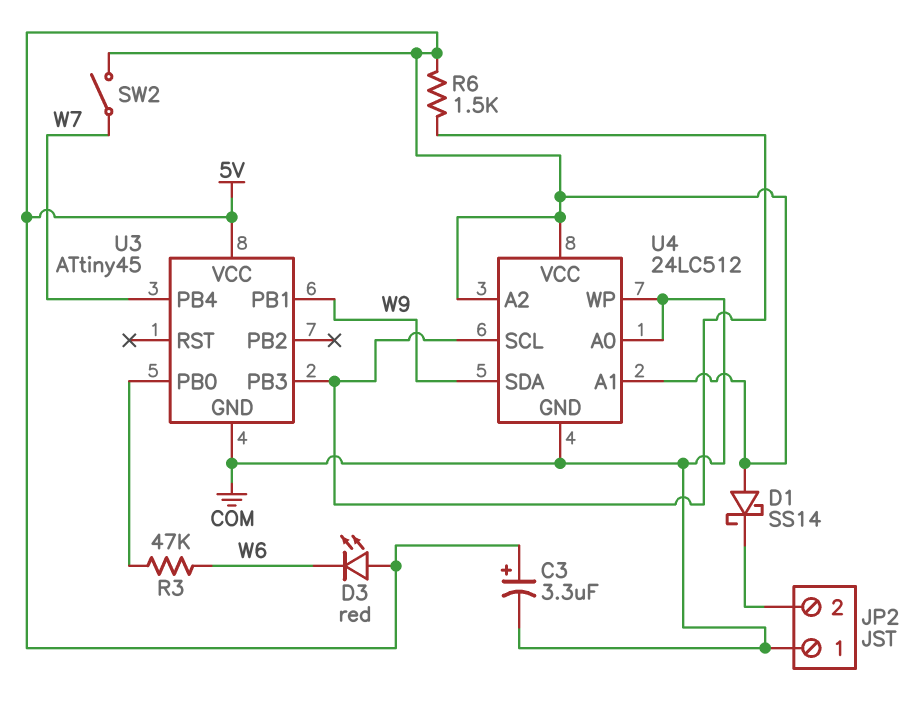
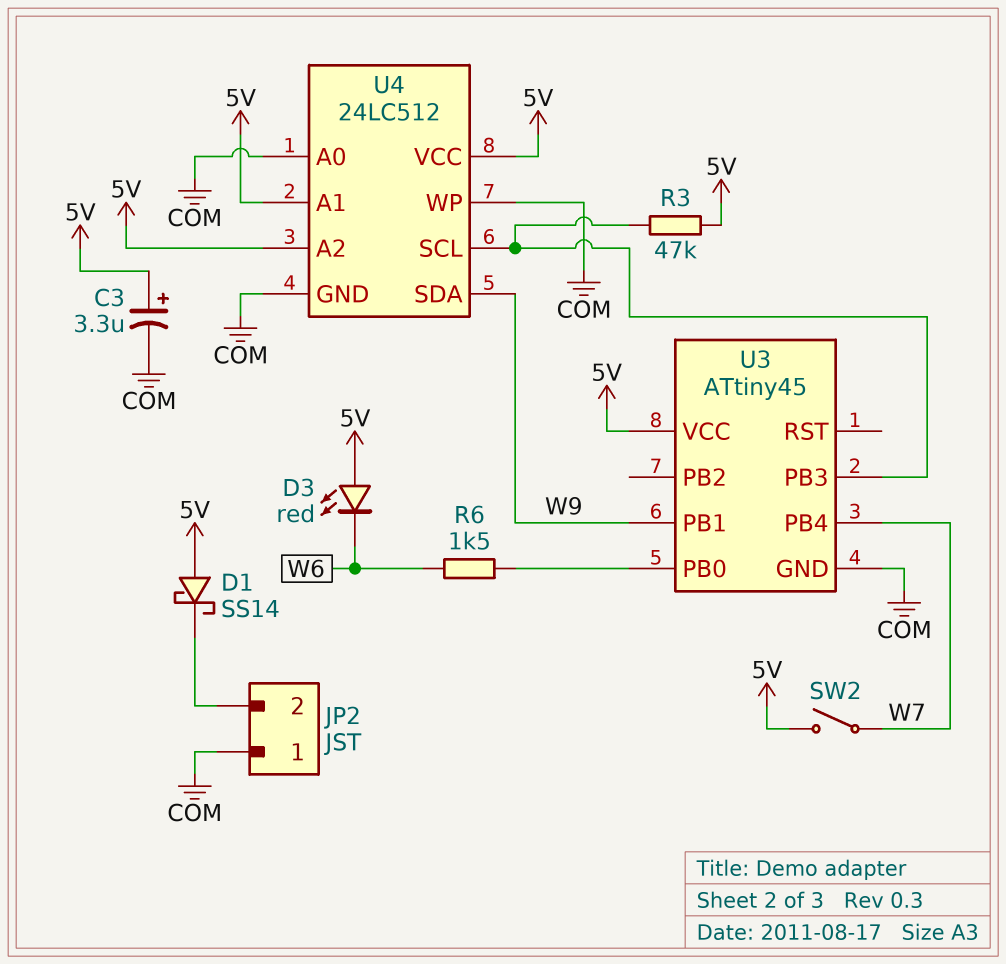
R3: 47k (U3/PB0, W6) -> 47k (5V, U3/PB3)
R6: 1.5k (5V, U3/PB3) -> 1.5k (U3/PB0, W6)

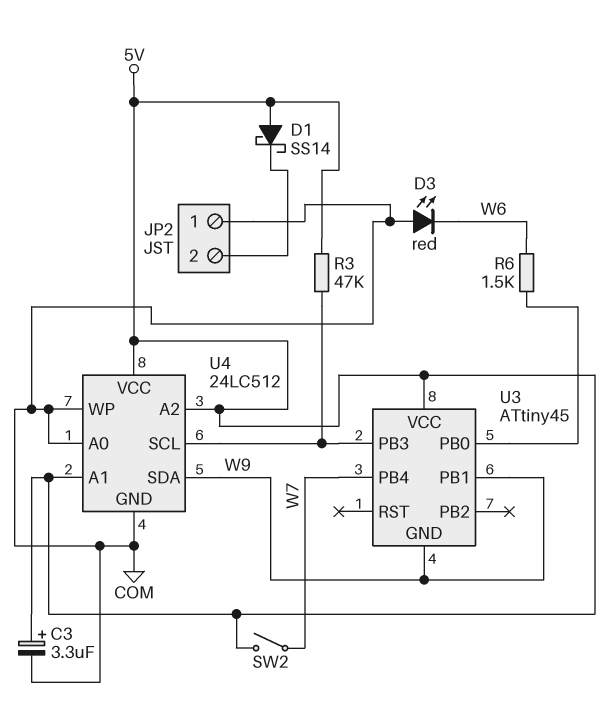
D3: LED red (A 5V, K W6) -> LED red (A COM, K W6)
U3 pin GND: COM -> W9

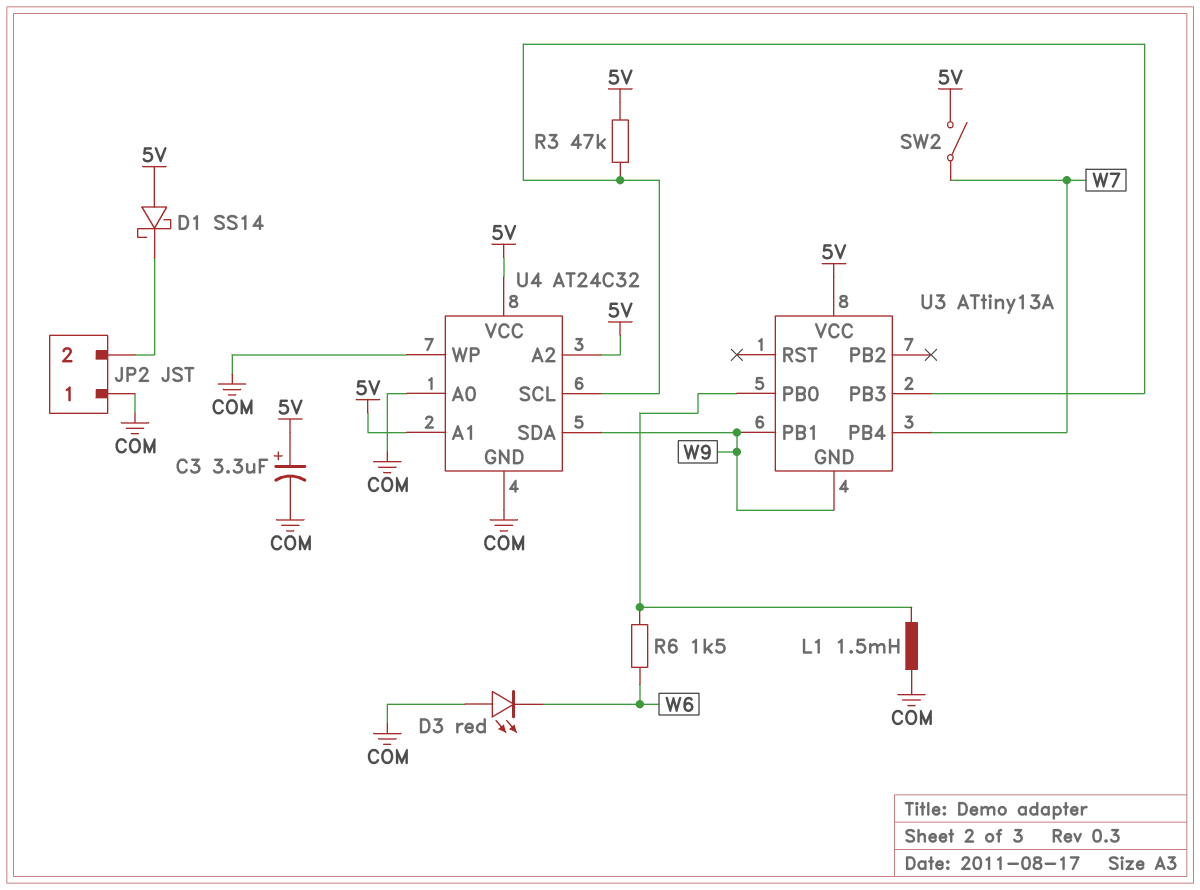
L1: none -> 1.5mH (COM, U3/PB0)
U3: ATtiny45 -> ATtiny13A
U4: 24LC512 -> AT24C32

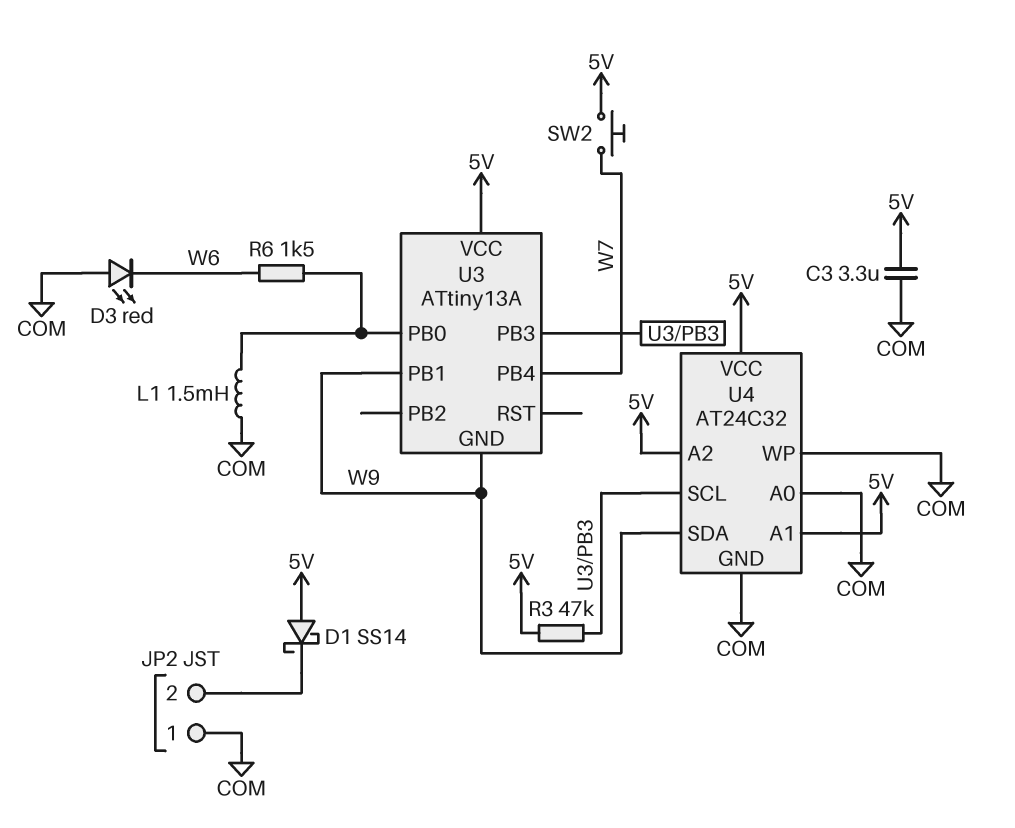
C3: 3.3uF (plus 5V, minus COM) -> 3.3uF (5V, COM)
SW2: switch (5V, W7) -> button (5V, W7)

